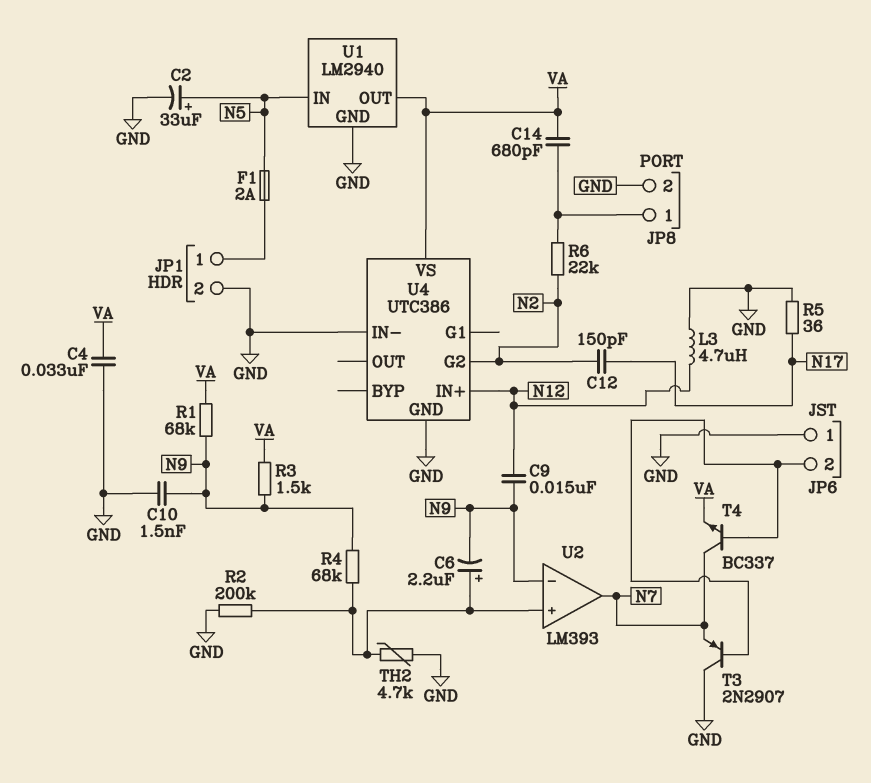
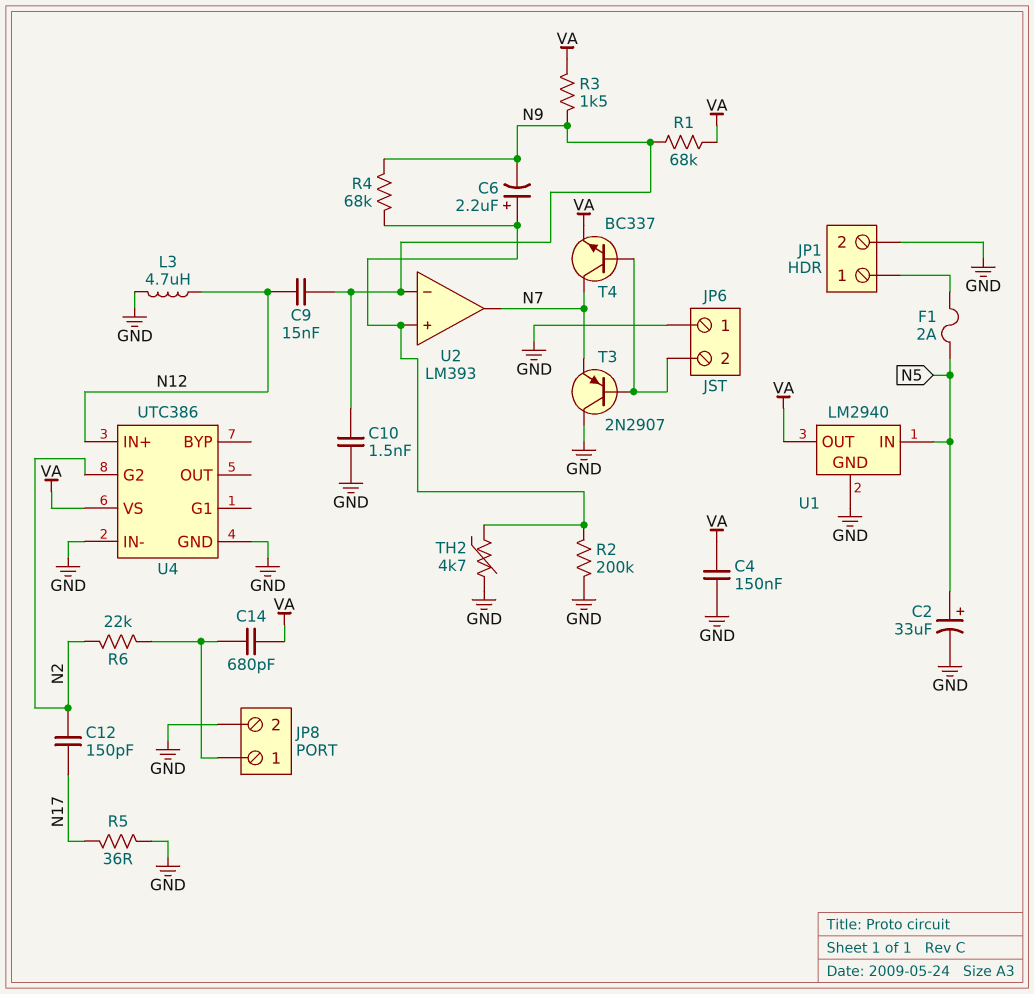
C4: 33nF (GND, VA) -> 150nF (GND, VA)

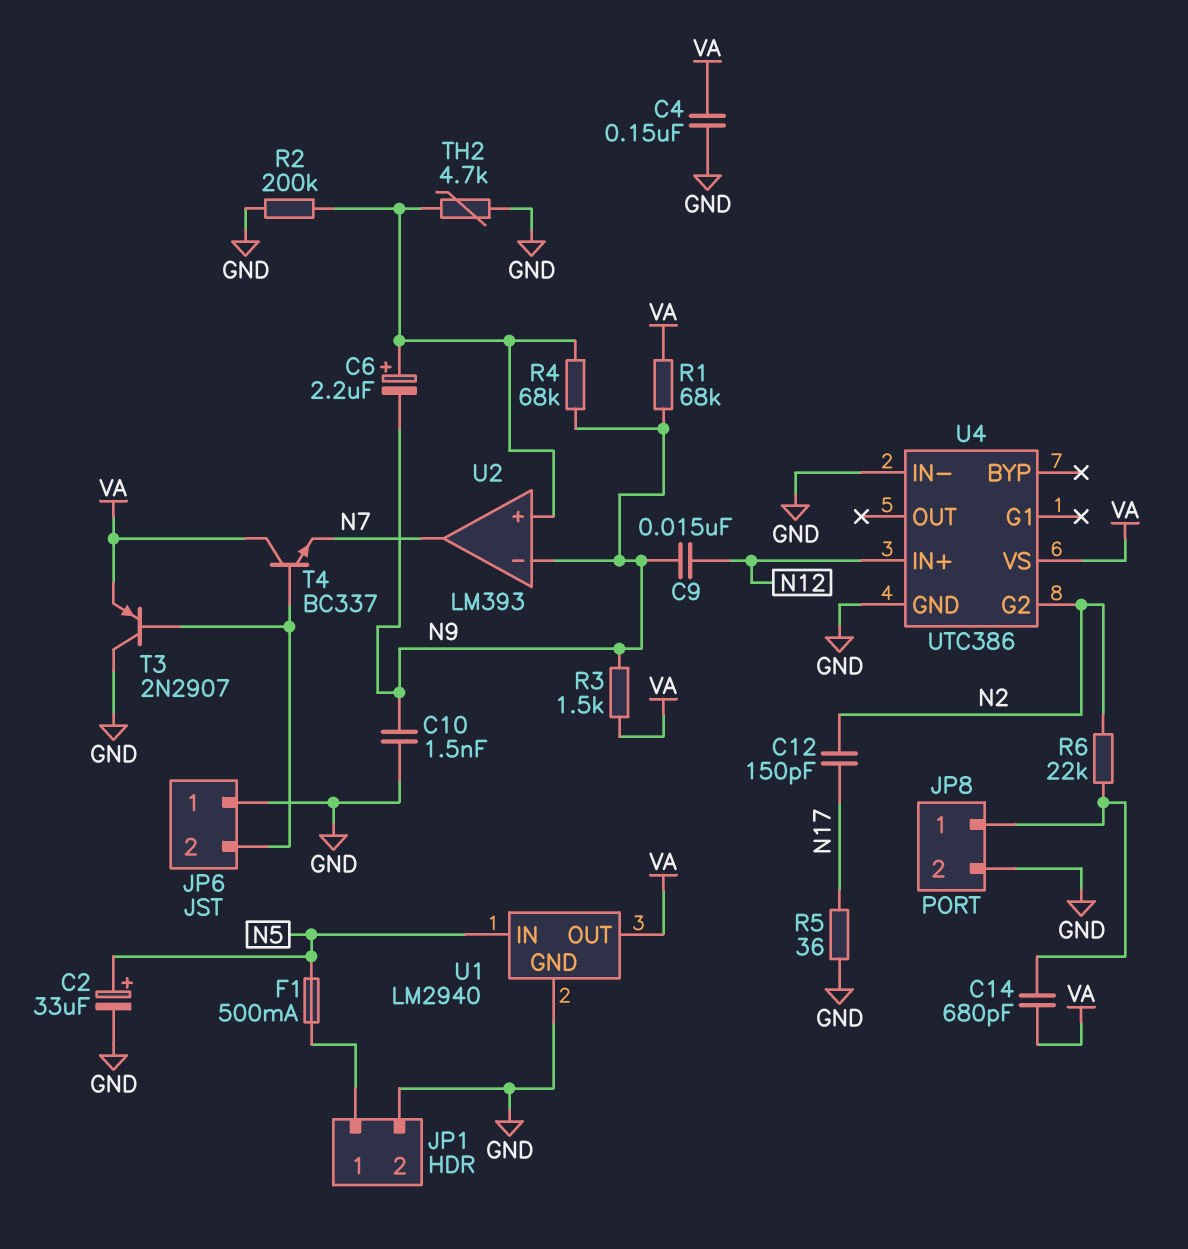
F1: 2A (JP1/1, N5) -> 500mA (JP1/1, N5)
L3: 4.7uH (GND, N12) -> none
T3: PNP 2N2907 (B JP6/2, C GND, E N7) -> PNP 2N2907 (B JP6/2, C GND, E VA)
T4: NPN BC337 (B JP6/2, C N7, E VA) -> NPN BC337 (B JP6/2, C VA, E N7)

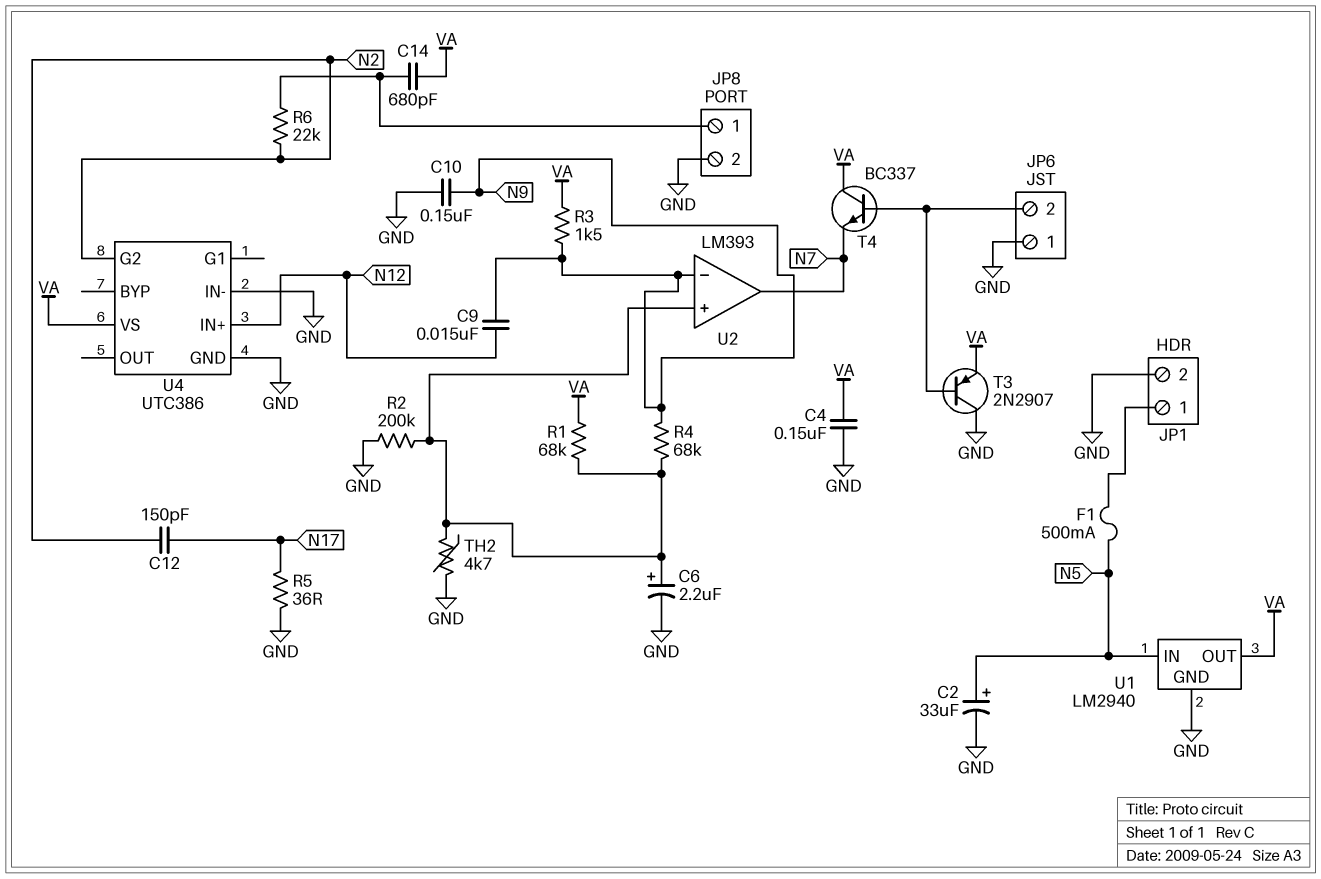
C6: 2.2uF (plus U2/in+, minus N9) -> 2.2uF (plus U2/in+, minus GND)
C10: 1.5nF (GND, N9) -> 150nF (GND, N9)
R1: 68k (N9, VA) -> 68k (U2/in+, VA)

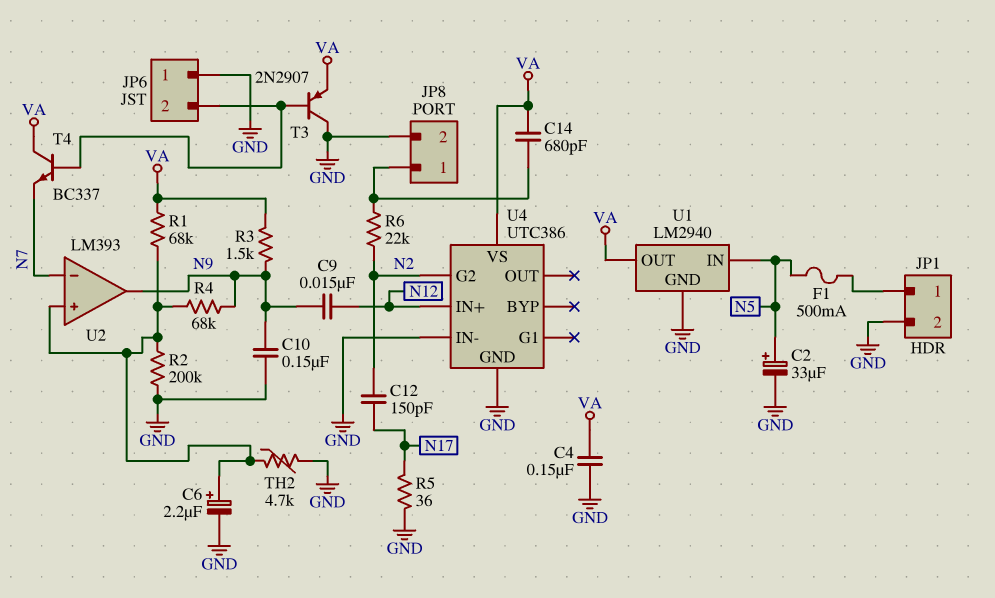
U2 pin in-: N9 -> N7
U2 pin out: N7 -> N9

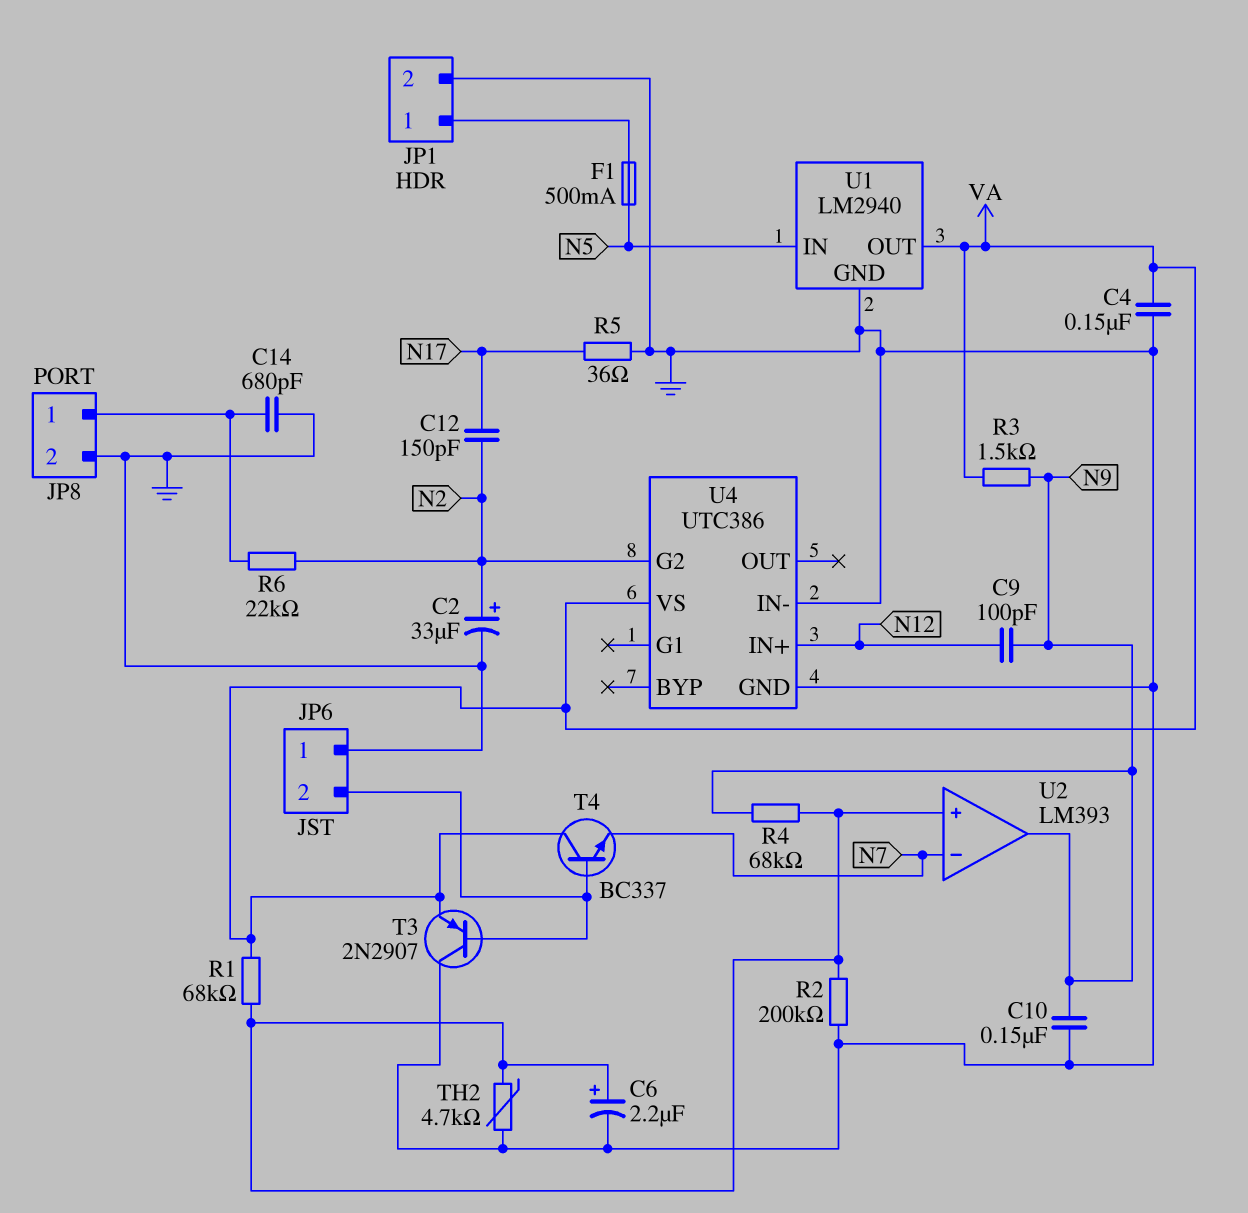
C2: 33uF (plus N5, minus GND) -> 33uF (plus N2, minus GND)
C9: 15nF (N9, N12) -> 100pF (N9, N12)
C14: 680pF (JP8/1, VA) -> 680pF (GND, JP8/1)

